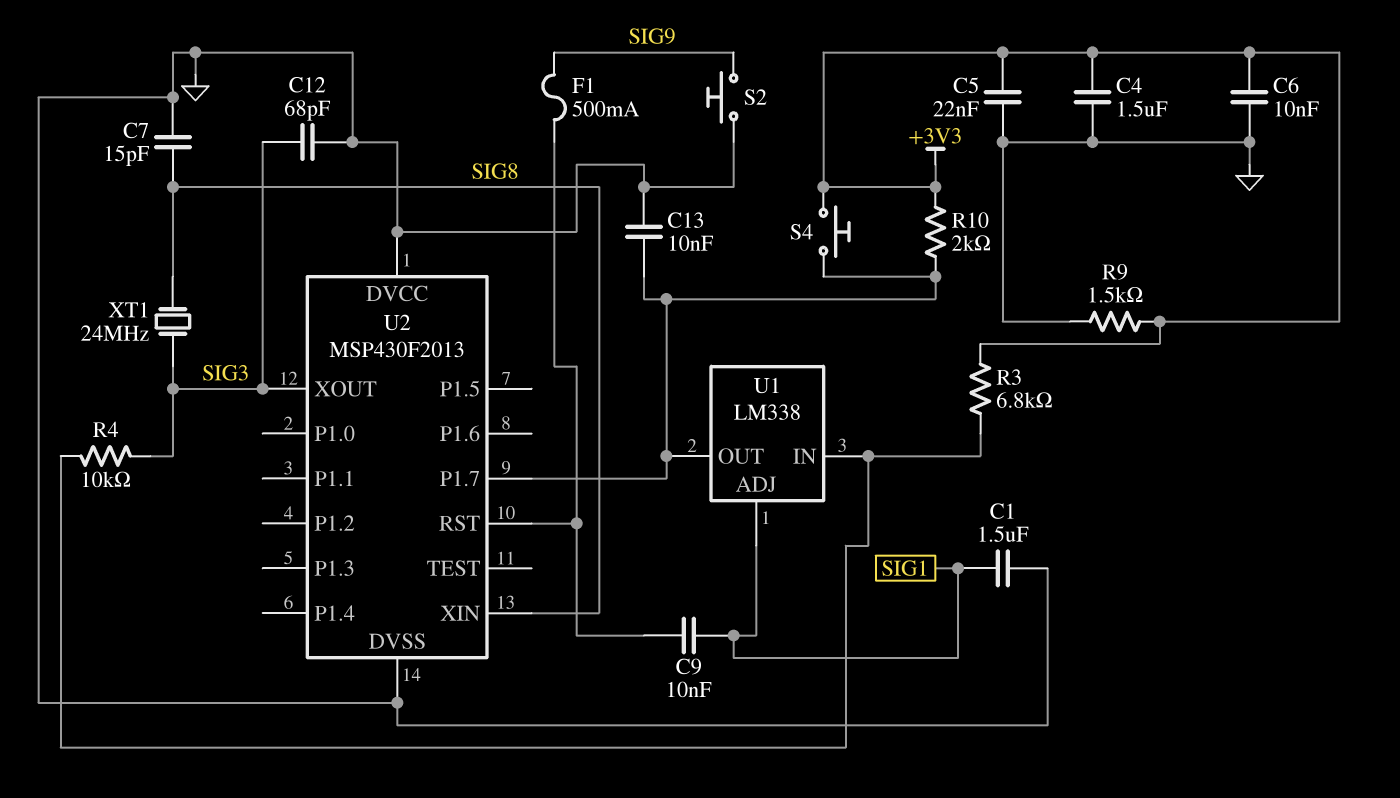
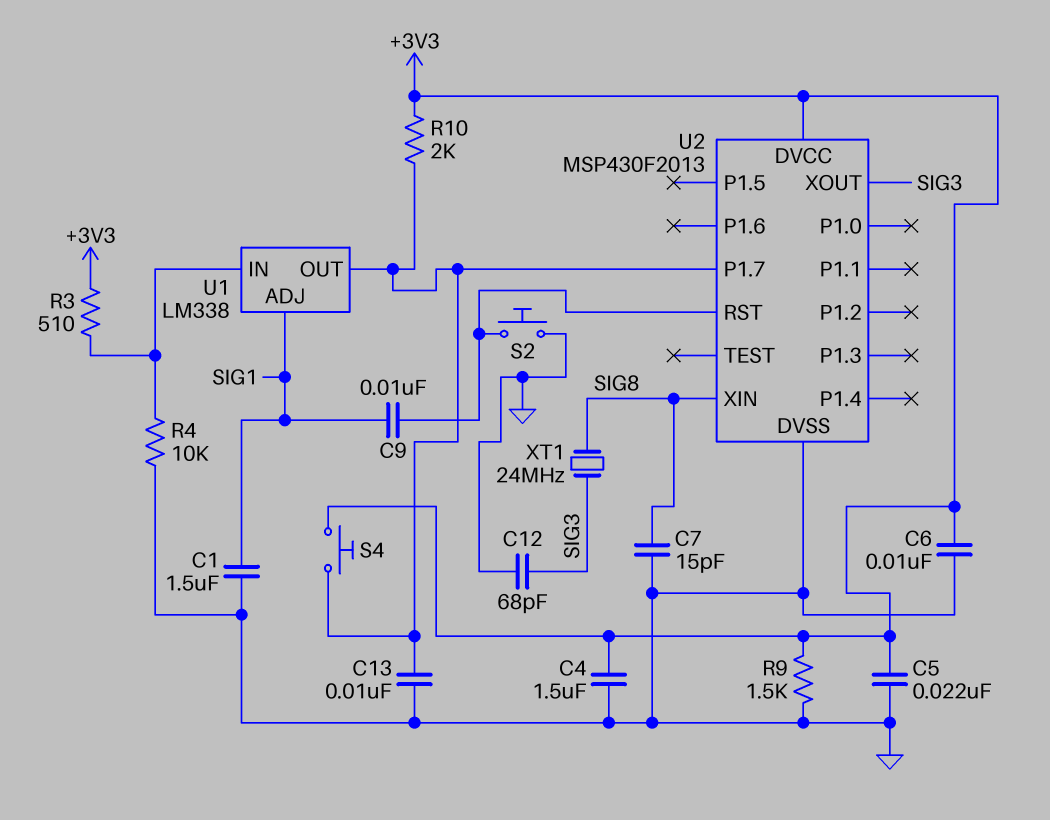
F1: 500mA (SIG9, U2/RST) -> none
R3: 6.8k (+3V3, U1/IN) -> 510 (+3V3, U1/IN)
R4: 10k (SIG3, U1/IN) -> 10k (GND, U1/IN)
S2: button (GND, SIG9) -> button (GND, U2/RST)
U2 pin DVCC: GND -> +3V3

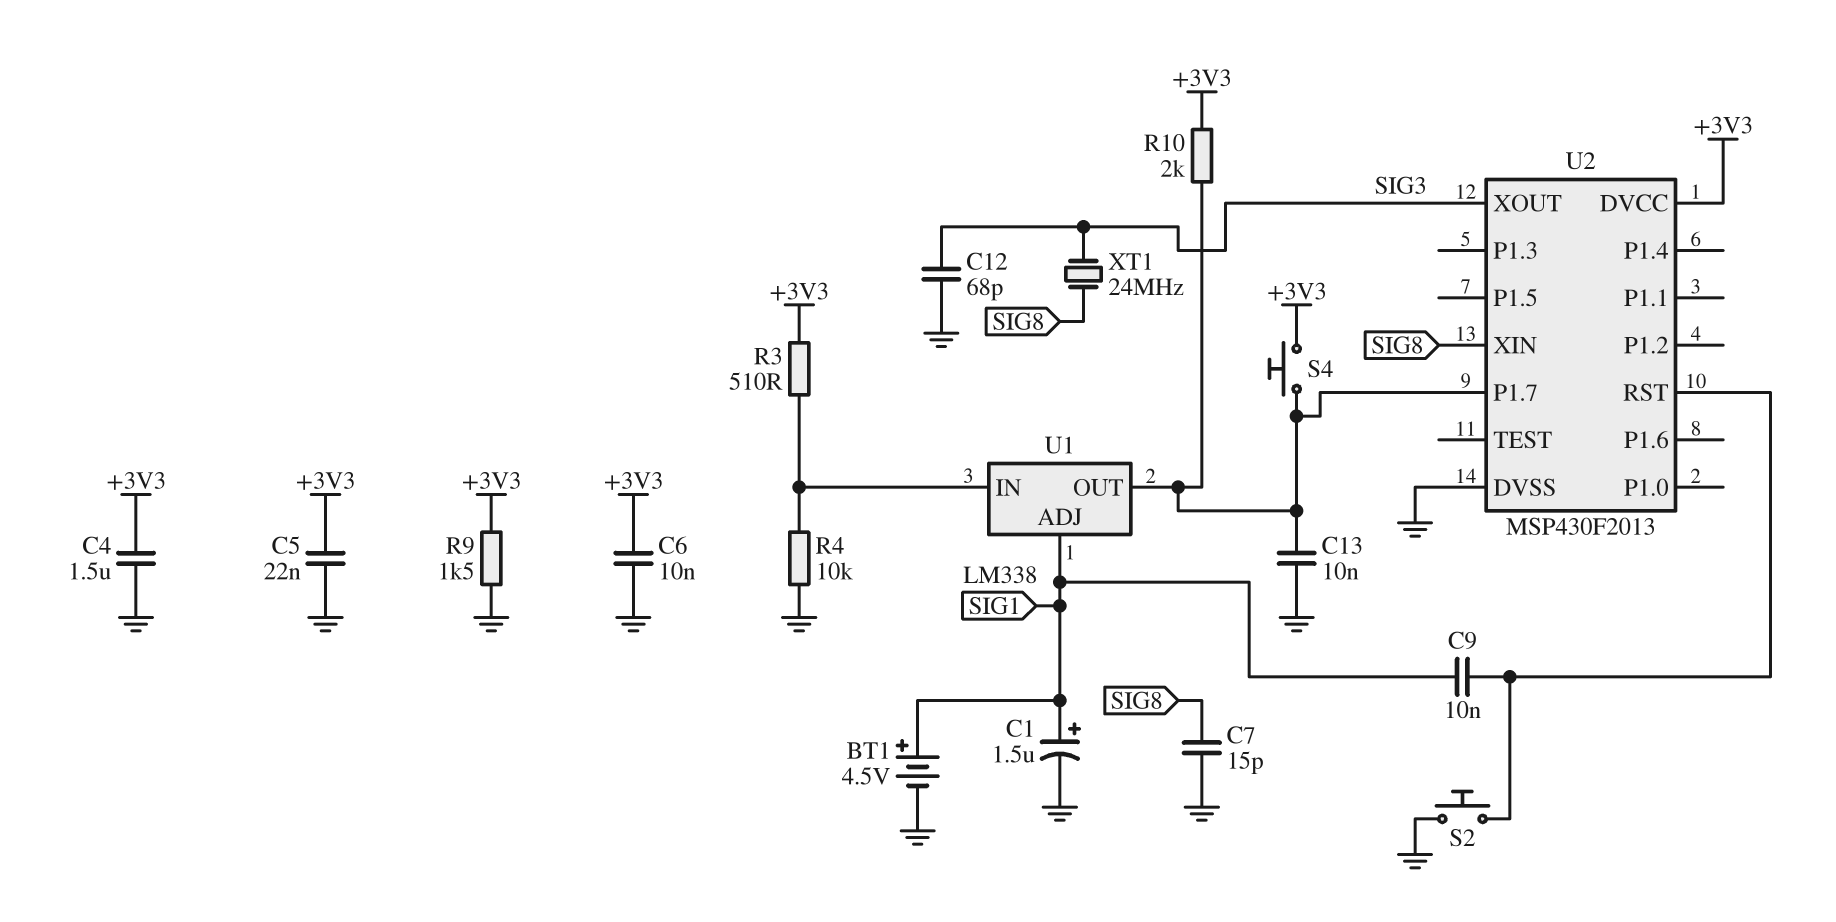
BT1: none -> 4.5V (plus SIG1, minus GND)
C1: 1.5uF (GND, SIG1) -> 1.5uF (plus SIG1, minus GND)

